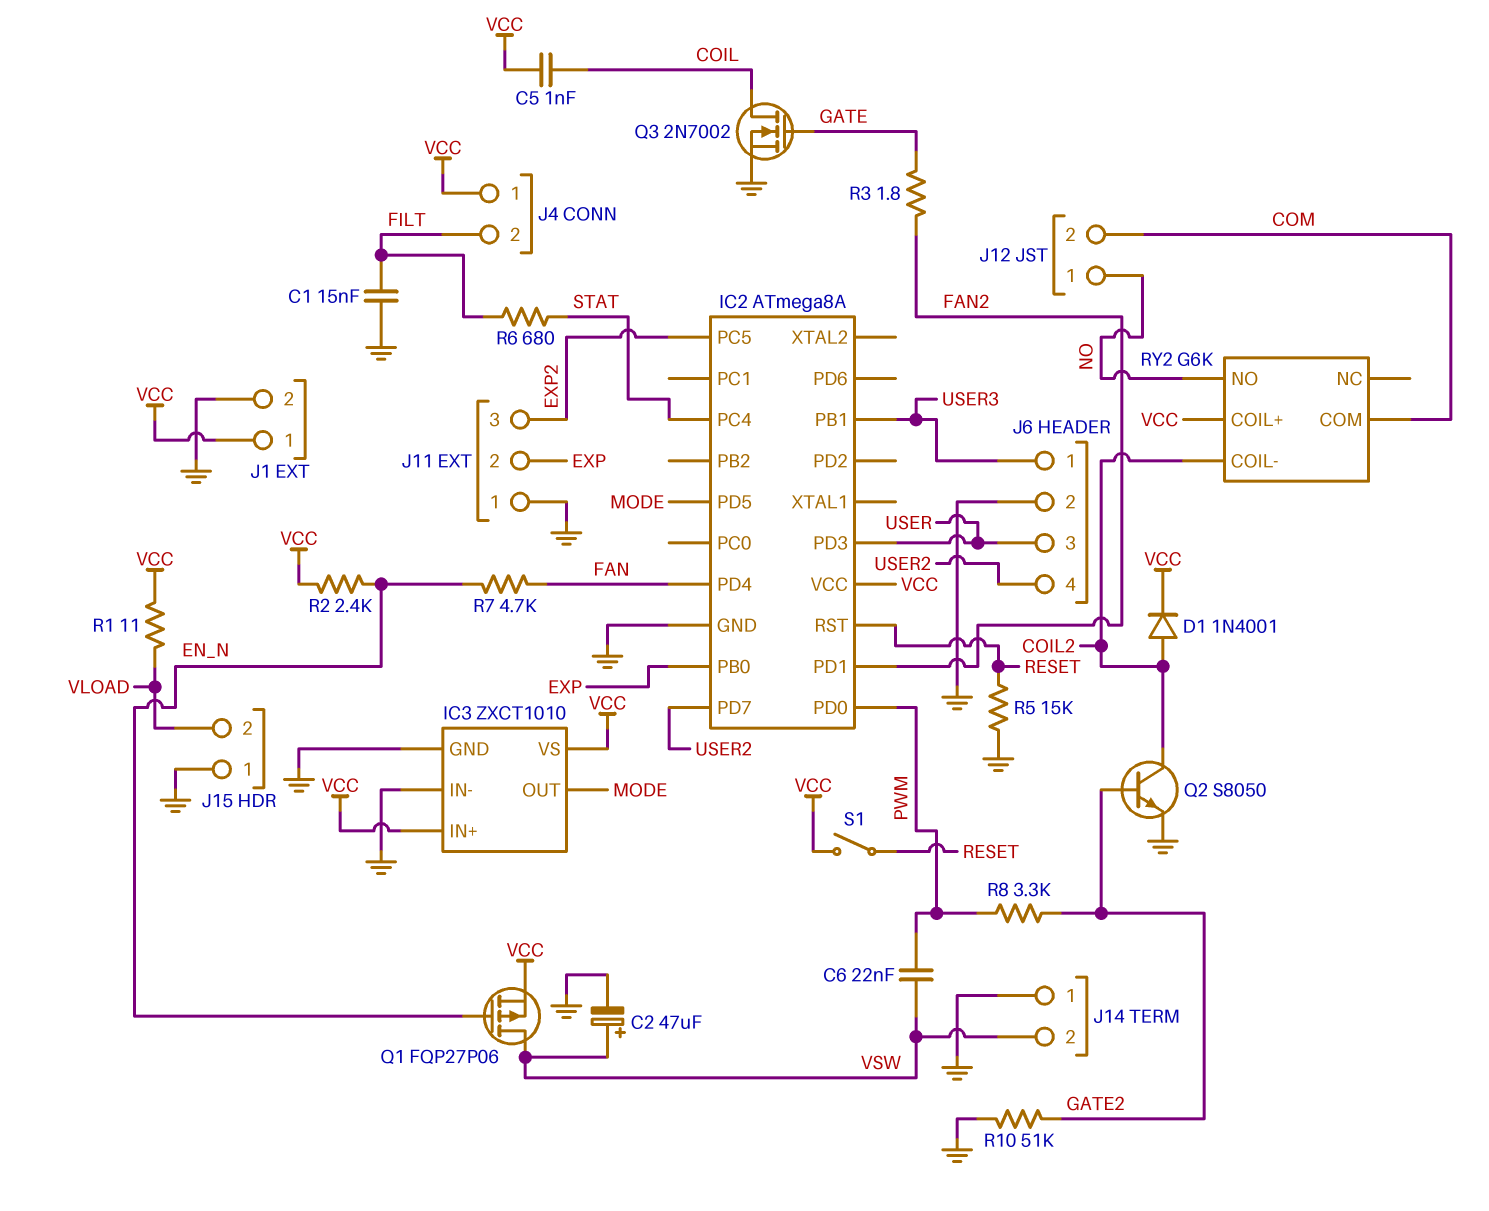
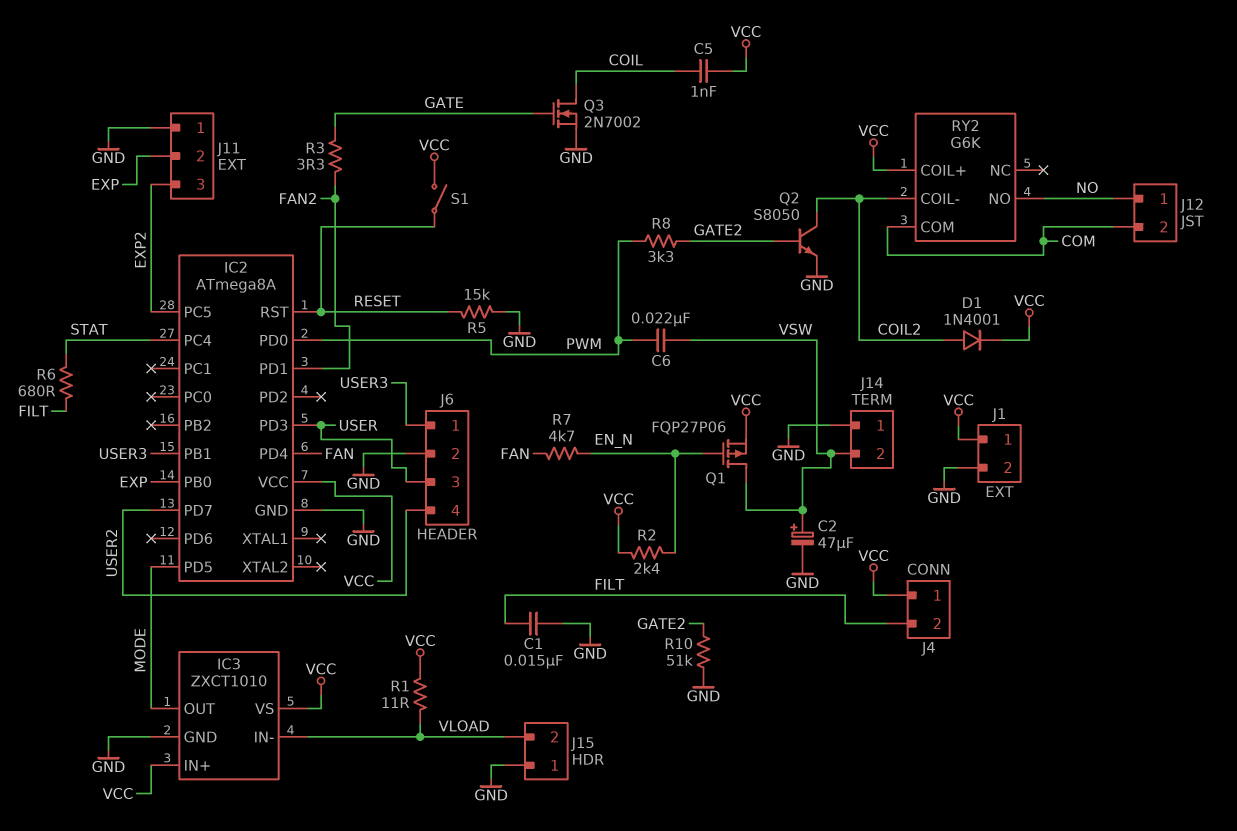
IC3 pin IN-: GND -> VLOAD
R3: 1.8 (FAN2, GATE) -> 3.3 (FAN2, GATE)

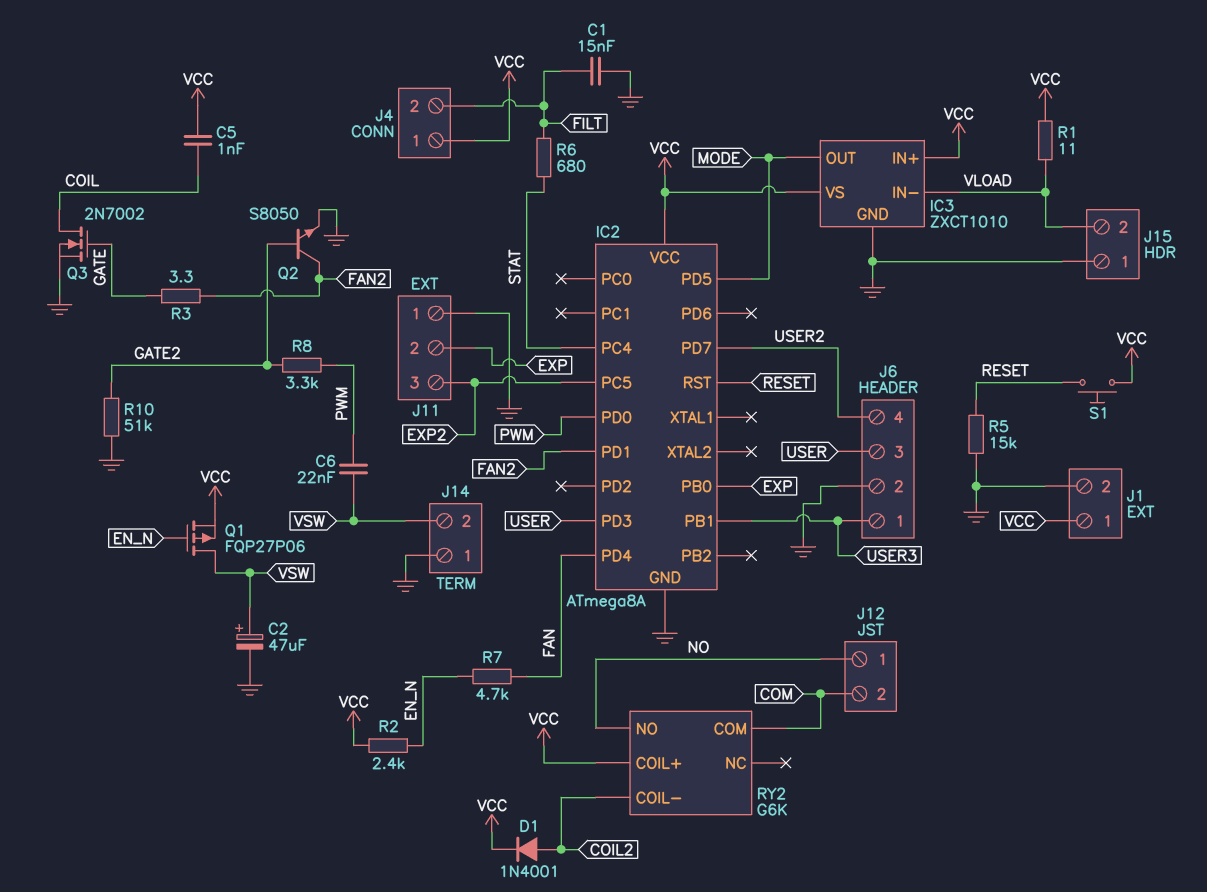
Q2: NPN S8050 (B GATE2, C COIL2, E GND) -> NPN S8050 (B GATE2, C FAN2, E GND)
S1: switch (RESET, VCC) -> button (RESET, VCC)

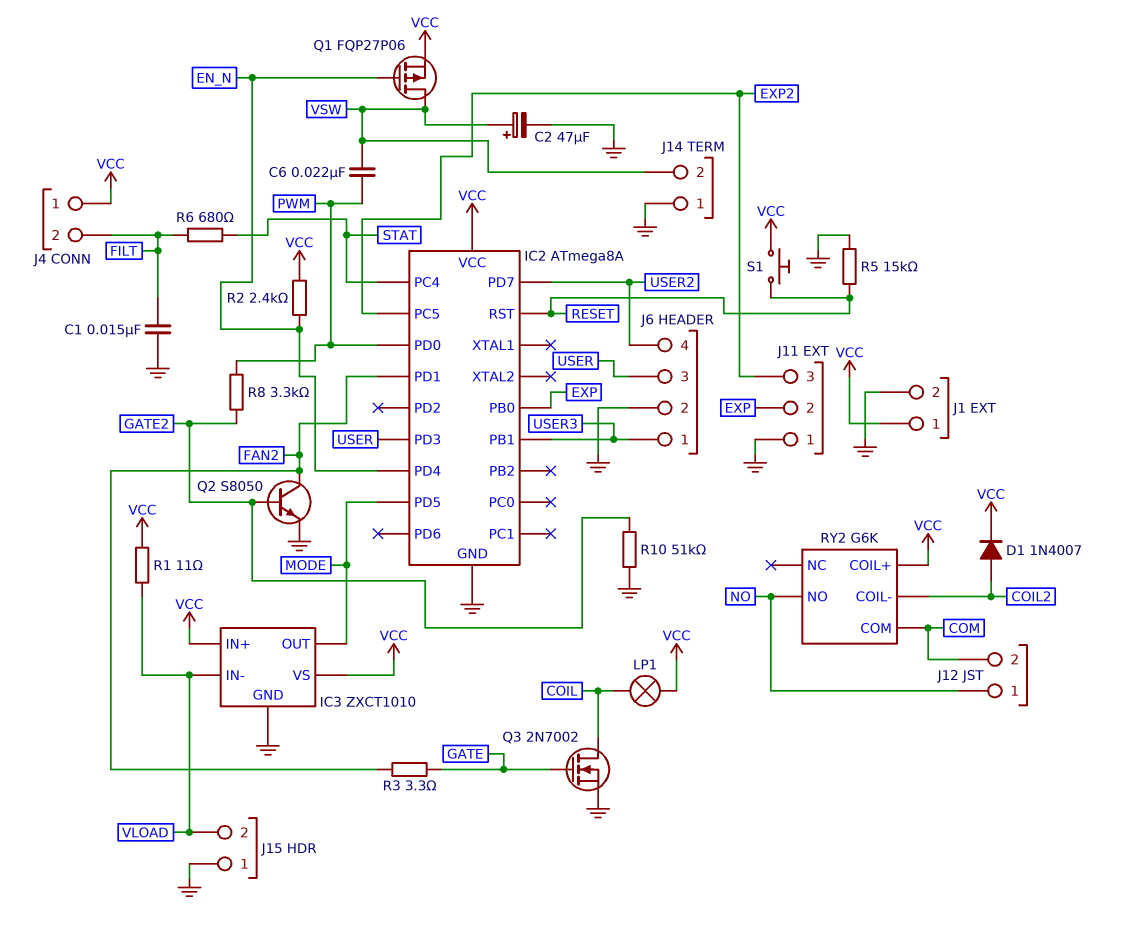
C5: 1nF (COIL, VCC) -> none
D1: diode 1N4001 (A COIL2, K VCC) -> diode 1N4007 (A COIL2, K VCC)
IC2 pin PD4: FAN -> EN_N
LP1: none -> lamp (COIL, VCC)
R7: 4.7k (EN_N, FAN) -> none

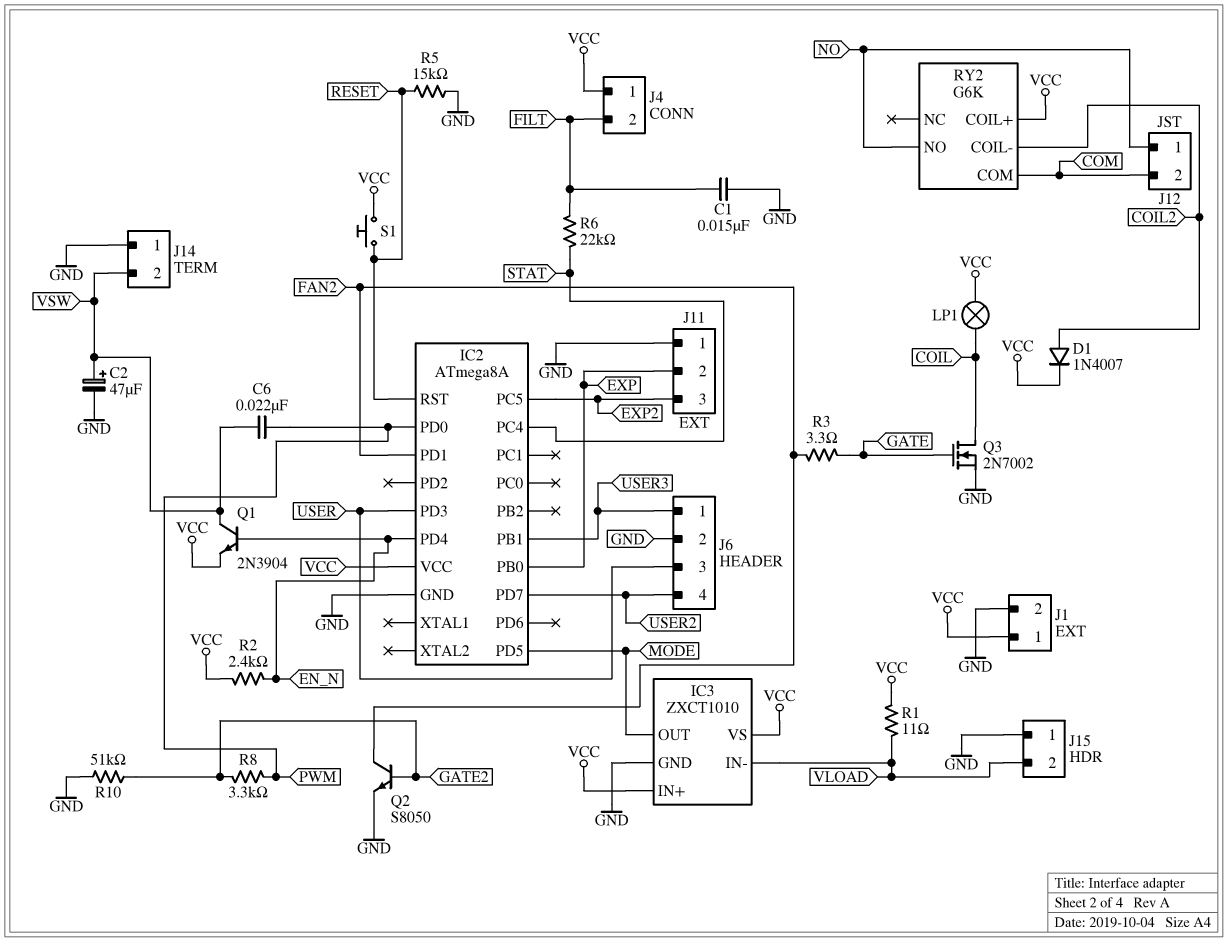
Q1: PMOS FQP27P06 (G EN_N, D VSW, S VCC) -> NPN 2N3904 (B EN_N, C VSW, E VCC)
R6: 680 (FILT, STAT) -> 22k (FILT, STAT)

